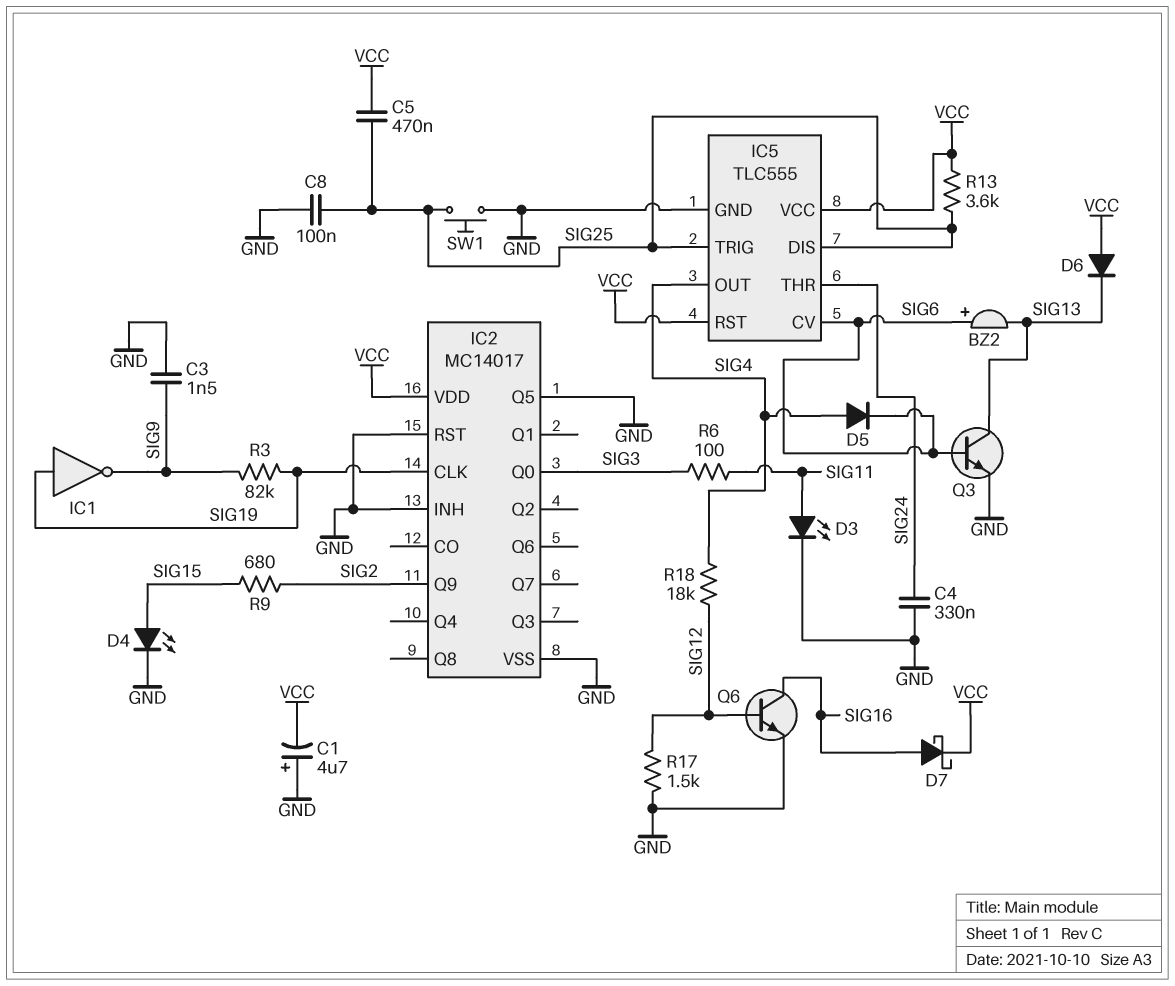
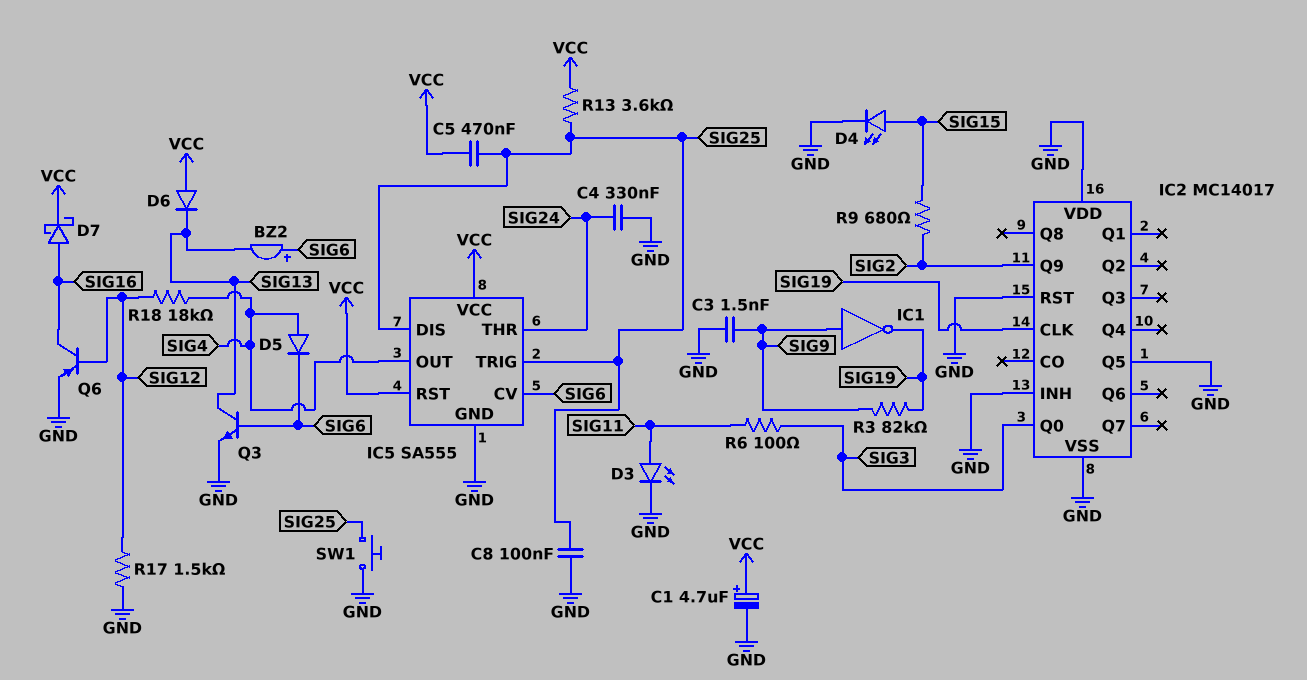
C1: 4.7uF (plus GND, minus VCC) -> 4.7uF (plus VCC, minus GND)
IC1: NOT (in SIG19, out SIG9) -> NOT (in SIG9, out SIG19)
IC2 pin VDD: VCC -> GND
IC5: TLC555 -> SA555
Q6: NPN (B SIG12, C SIG16, E GND) -> PNP (B SIG12, C SIG16, E GND)

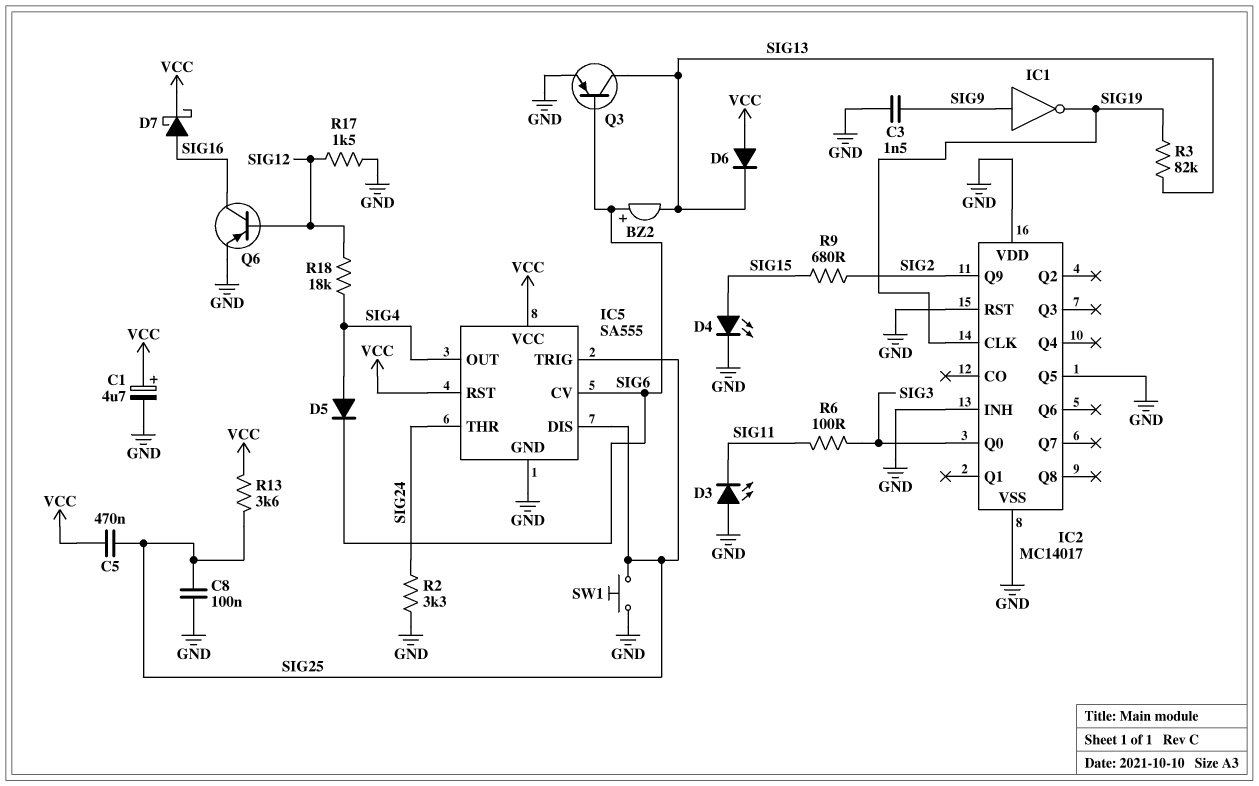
C4: 330nF (GND, SIG24) -> none
D3: LED (A SIG11, K GND) -> LED (A GND, K SIG11)
Q3: NPN (B SIG6, C SIG13, E GND) -> PNP (B SIG6, C SIG13, E GND)
R2: none -> 3.3k (GND, SIG24)
R3: 82k (SIG9, SIG19) -> 82k (SIG13, SIG19)

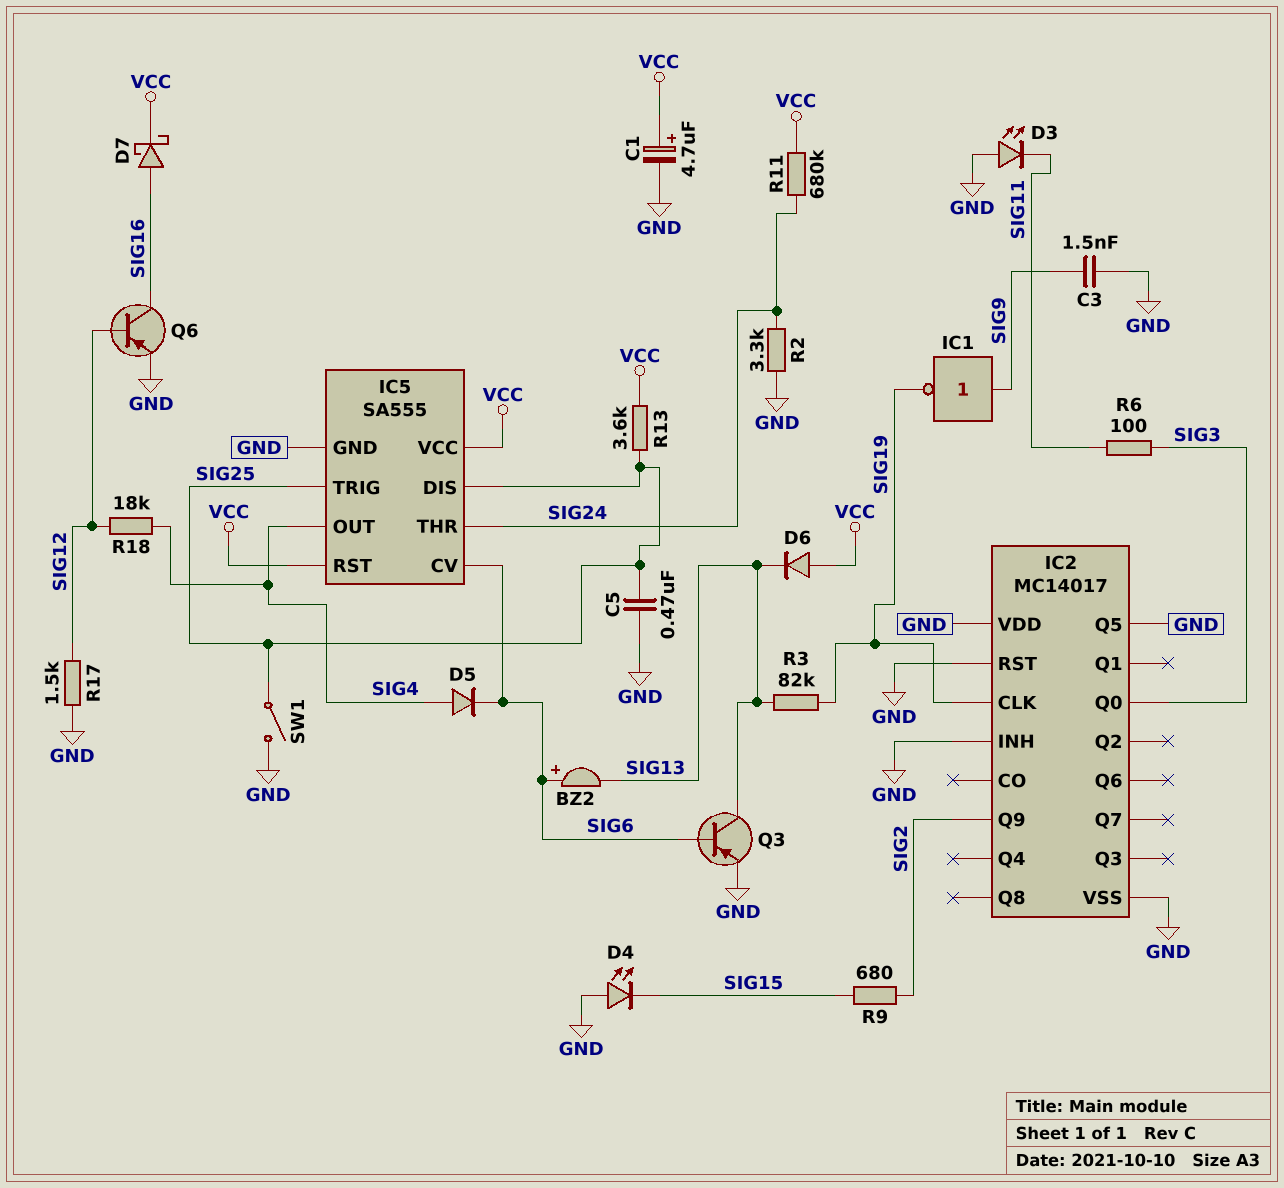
C5: 470nF (SIG25, VCC) -> 470nF (GND, SIG25)
C8: 100nF (GND, SIG25) -> none
D4: LED (A SIG15, K GND) -> LED (A GND, K SIG15)
R11: none -> 680k (SIG24, VCC)
SW1: button (GND, SIG25) -> switch (GND, SIG25)

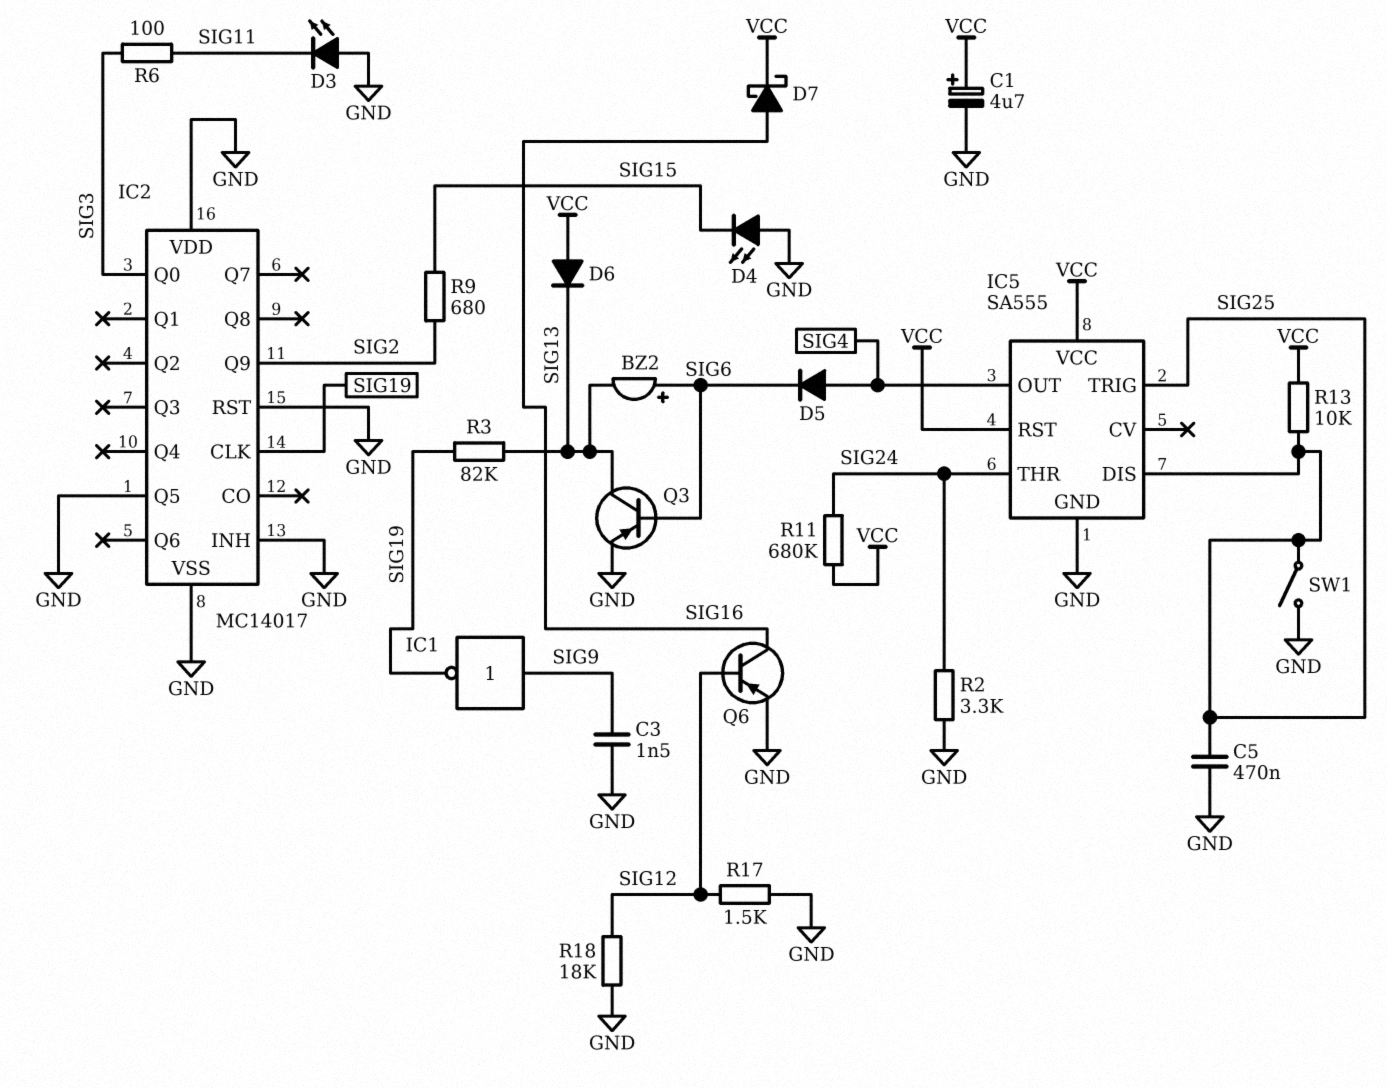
IC5 pin CV: SIG6 -> none
R13: 3.6k (SIG25, VCC) -> 10k (SIG25, VCC)
R18: 18k (SIG4, SIG12) -> 18k (GND, SIG12)

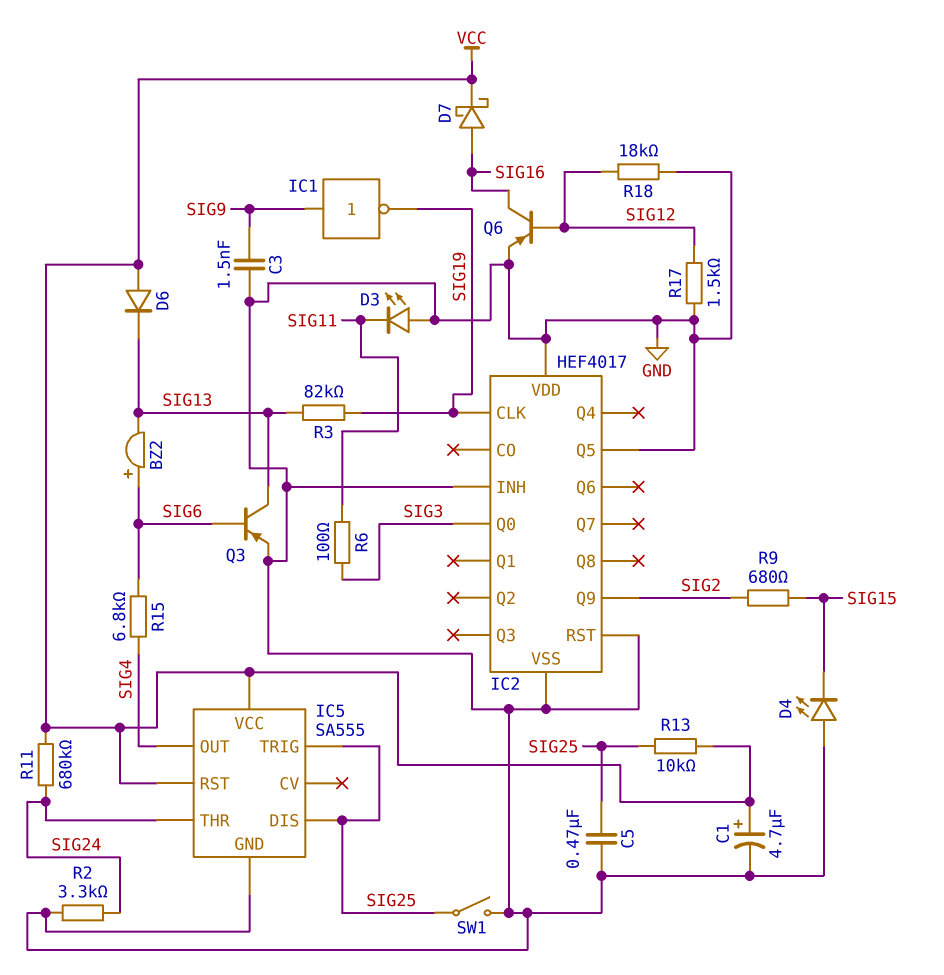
D5: diode (A SIG4, K SIG6) -> none
IC2: MC14017 -> HEF4017
R15: none -> 6.8k (SIG4, SIG6)

